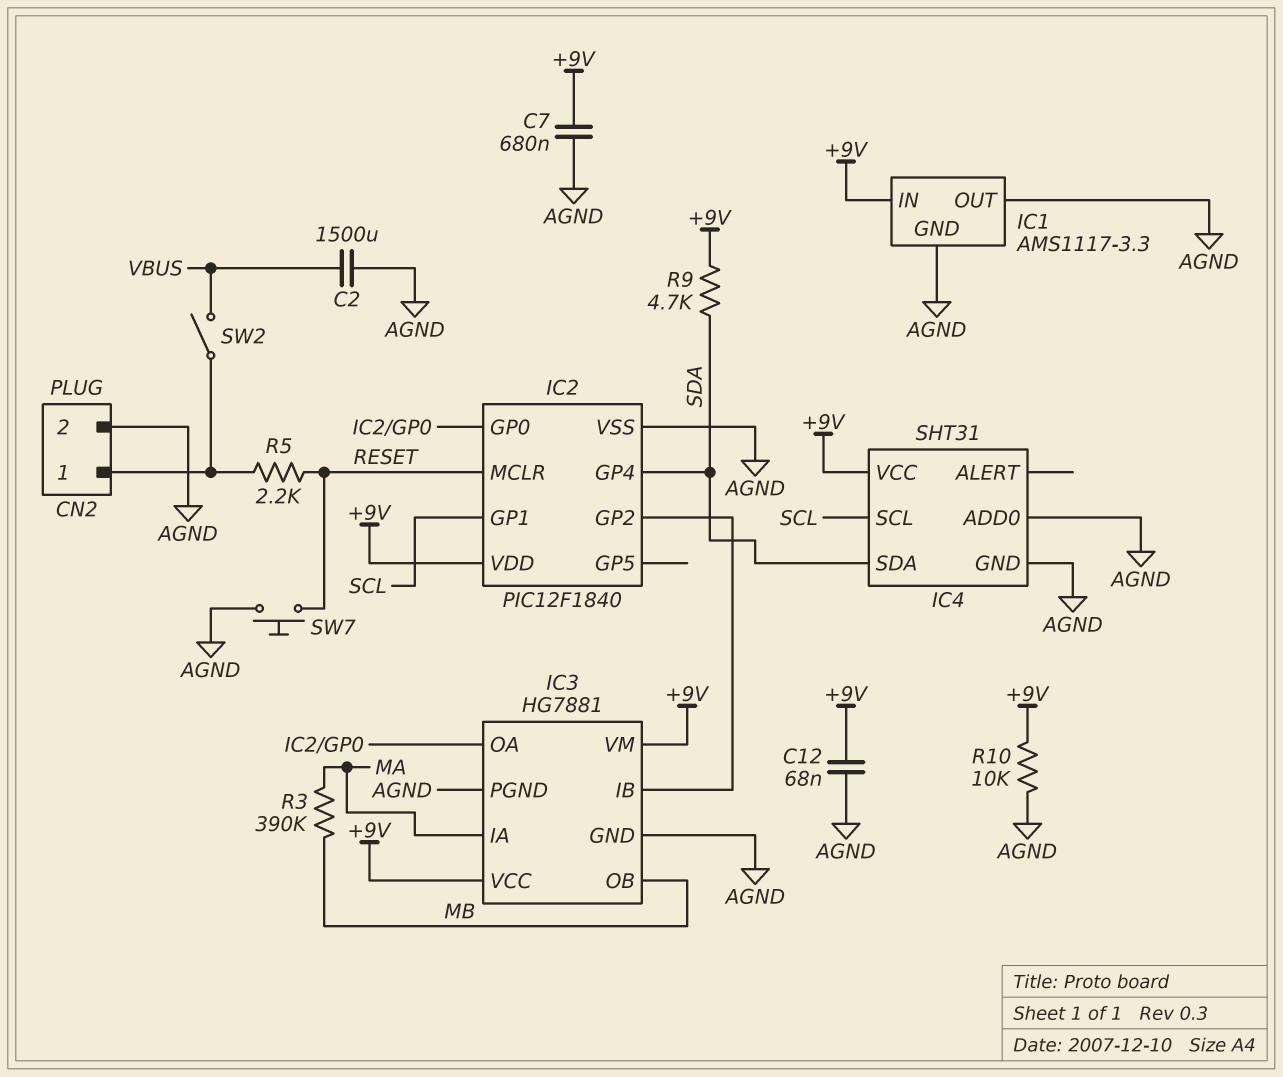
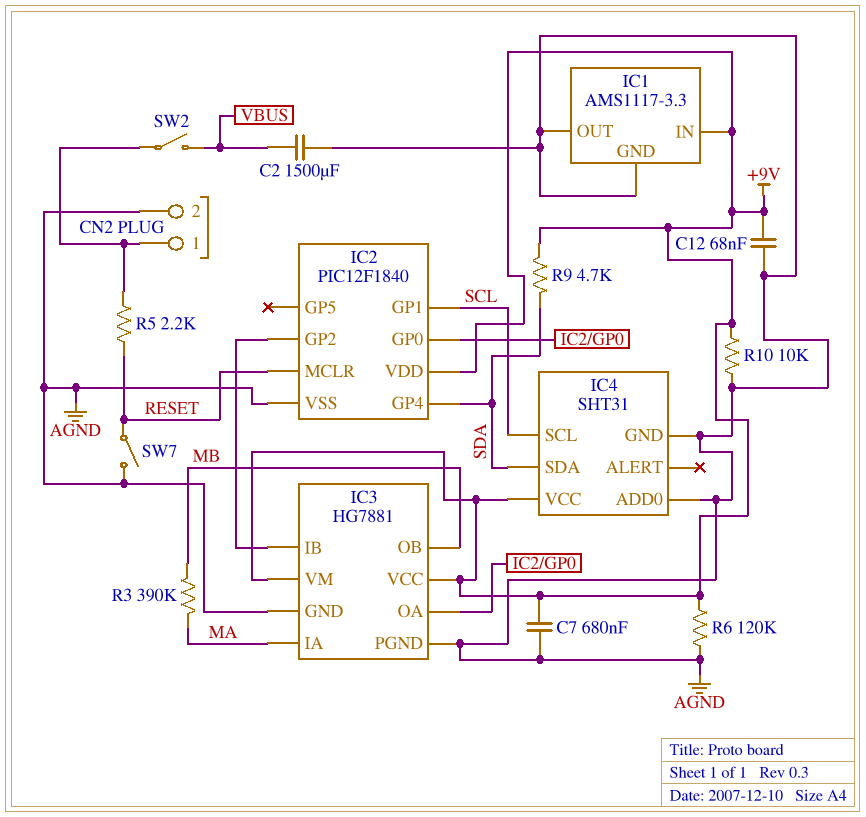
R6: none -> 120k (+9V, AGND)
SW7: button (AGND, RESET) -> switch (AGND, RESET)

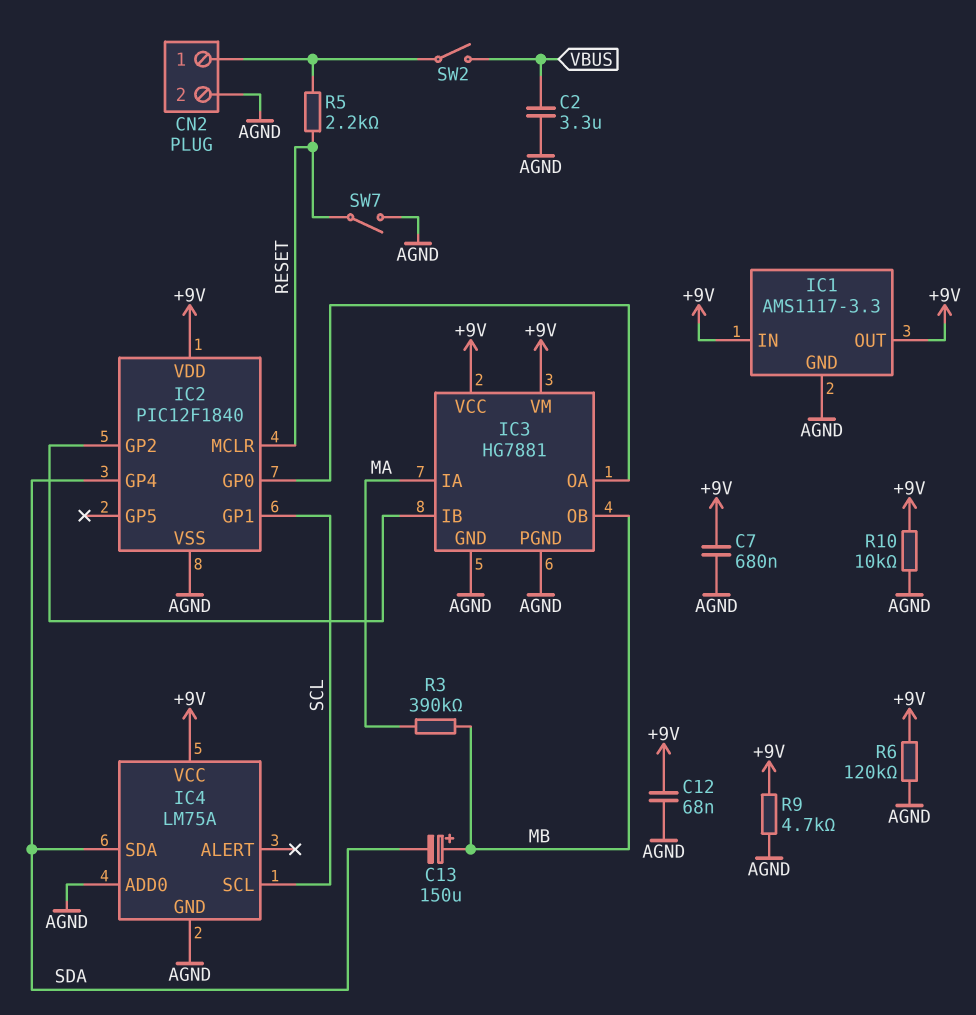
C2: 1500uF (AGND, VBUS) -> 3.3uF (AGND, VBUS)
C13: none -> 150uF (plus MB, minus SDA)
IC1 pin OUT: AGND -> +9V
IC4: SHT31 -> LM75A
R9: 4.7k (+9V, SDA) -> 4.7k (+9V, AGND)

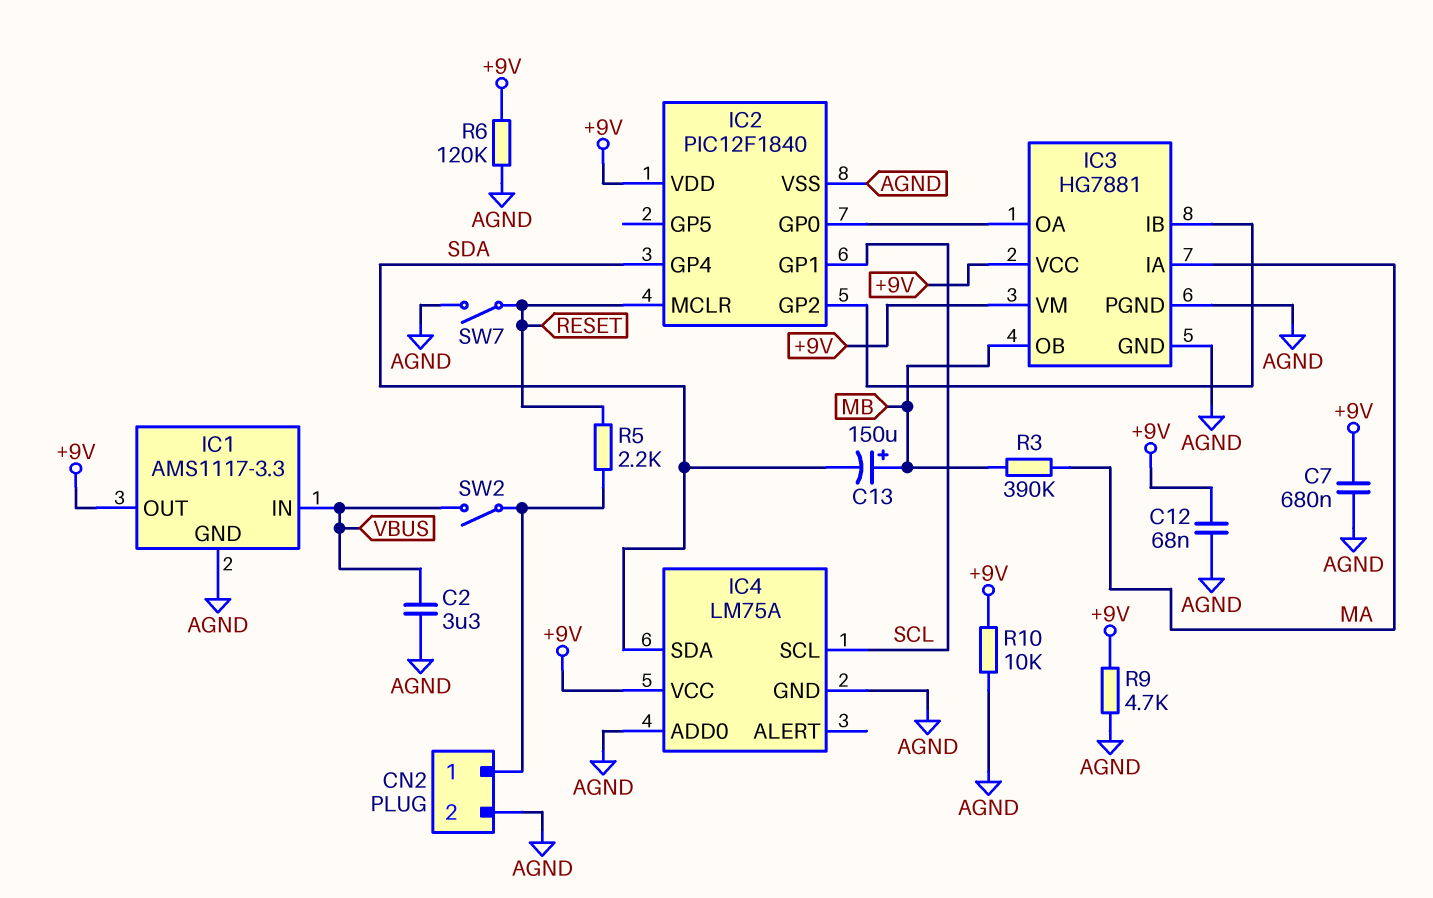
IC1 pin IN: +9V -> VBUS

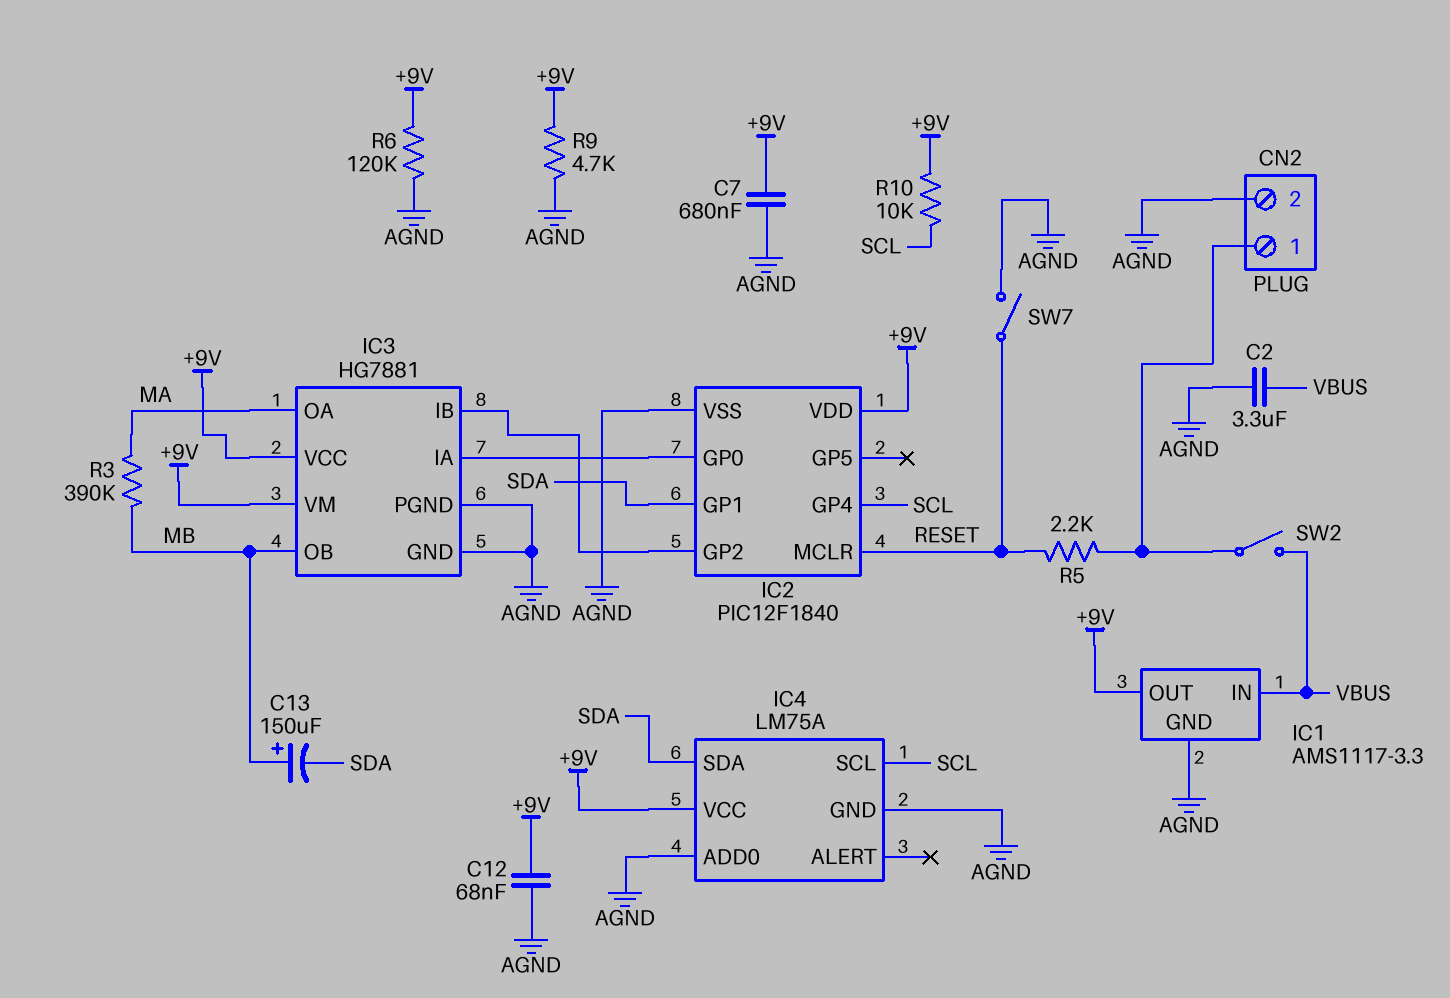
IC2 pin GP1: SCL -> SDA
IC2 pin GP4: SDA -> SCL
IC3 pin IA: MA -> IC2/GP0
IC3 pin OA: IC2/GP0 -> MA
R10: 10k (+9V, AGND) -> 10k (+9V, SCL)

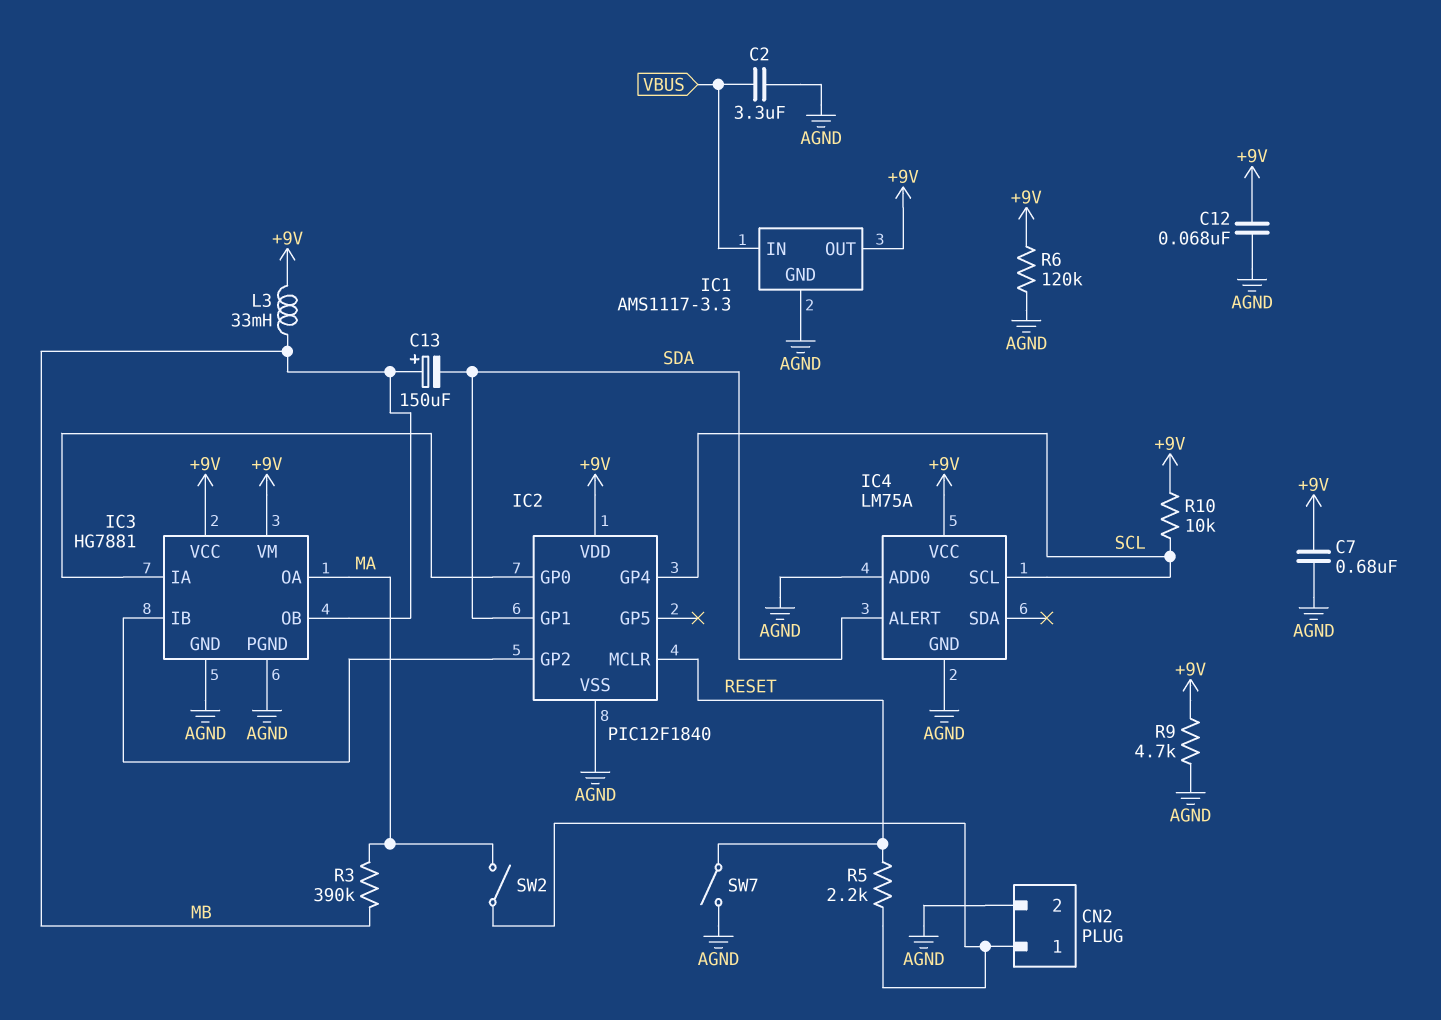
IC4 pin ALERT: none -> SDA
IC4 pin SDA: SDA -> none
L3: none -> 33mH (+9V, MB)
SW2: switch (CN2/1, VBUS) -> switch (CN2/1, MA)

